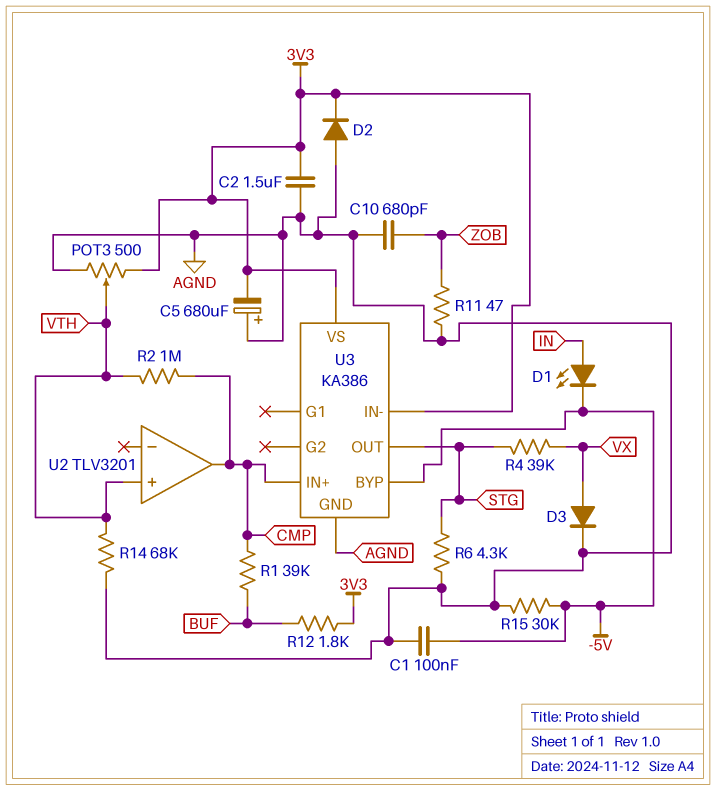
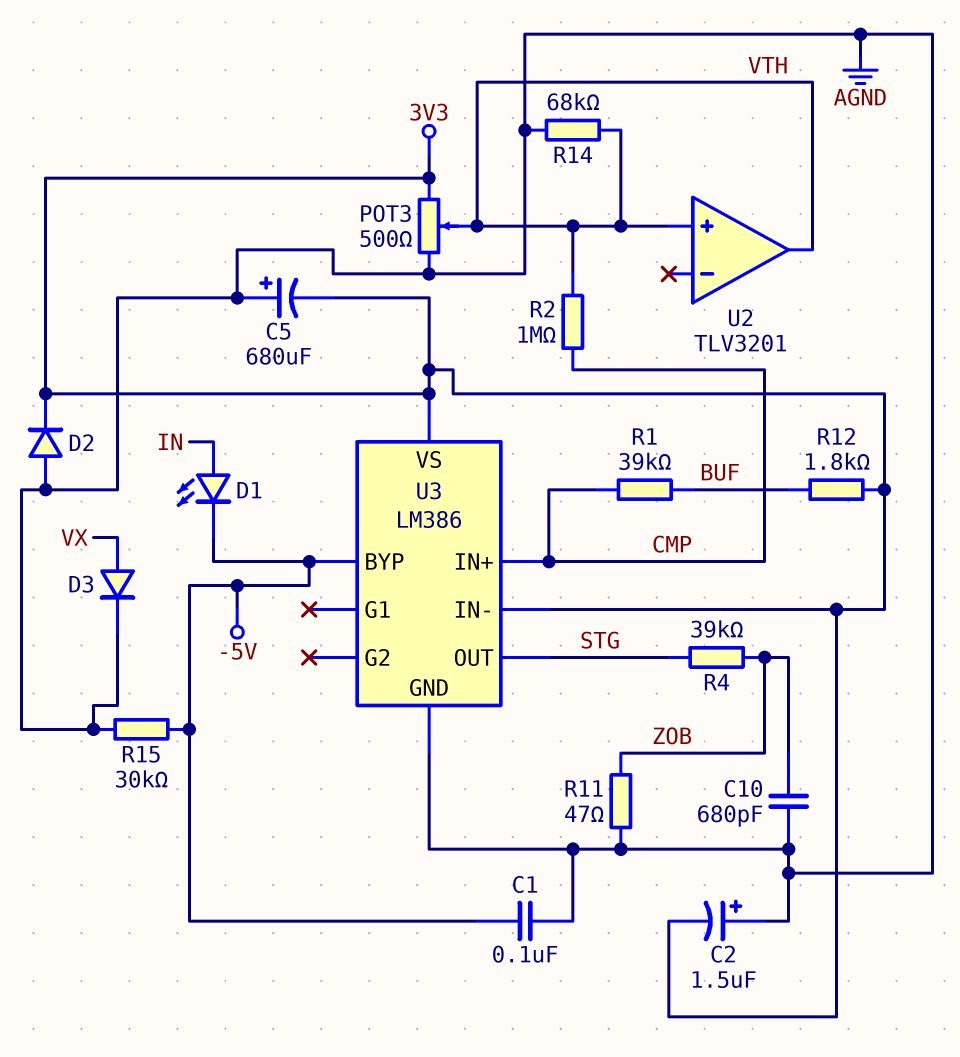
C2: 1.5uF (3V3, AGND) -> 1.5uF (plus AGND, minus 3V3)
R4: 39k (STG, VX) -> 39k (STG, ZOB)
R6: 4.3k (AGND, STG) -> none
U2 pin out: CMP -> VTH
U3: KA386 -> LM386

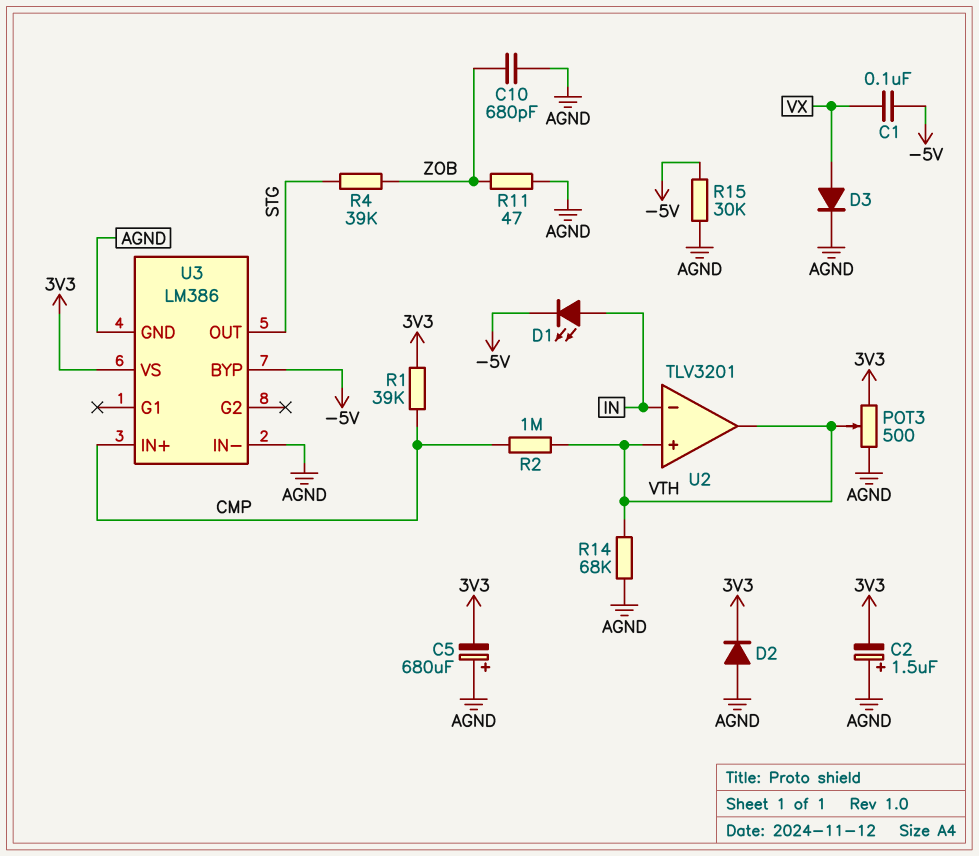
C1: 100nF (-5V, AGND) -> 100nF (-5V, VX)
R1: 39k (BUF, CMP) -> 39k (3V3, CMP)
R12: 1.8k (3V3, BUF) -> none
U2 pin in-: none -> IN
U3 pin IN-: 3V3 -> AGND

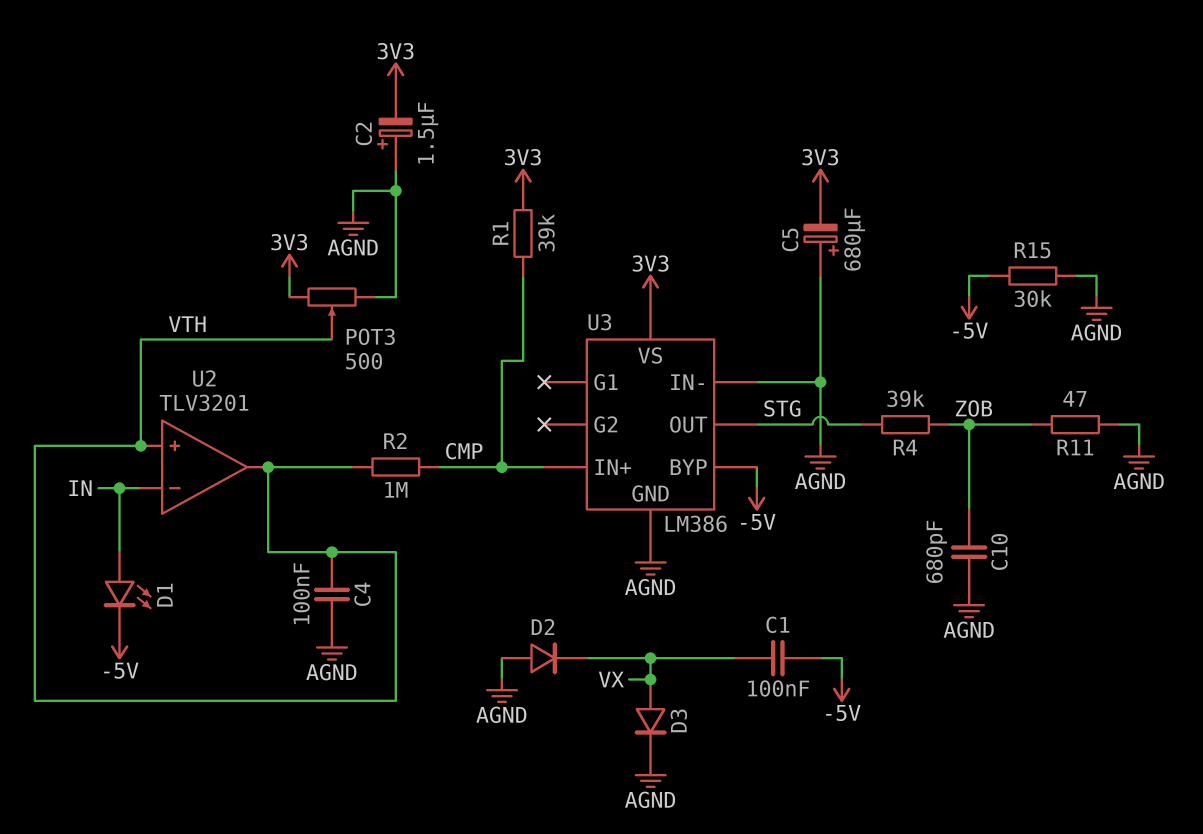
C4: none -> 100nF (AGND, VTH)
D2: diode (A AGND, K 3V3) -> diode (A AGND, K VX)
R14: 68k (AGND, VTH) -> none

